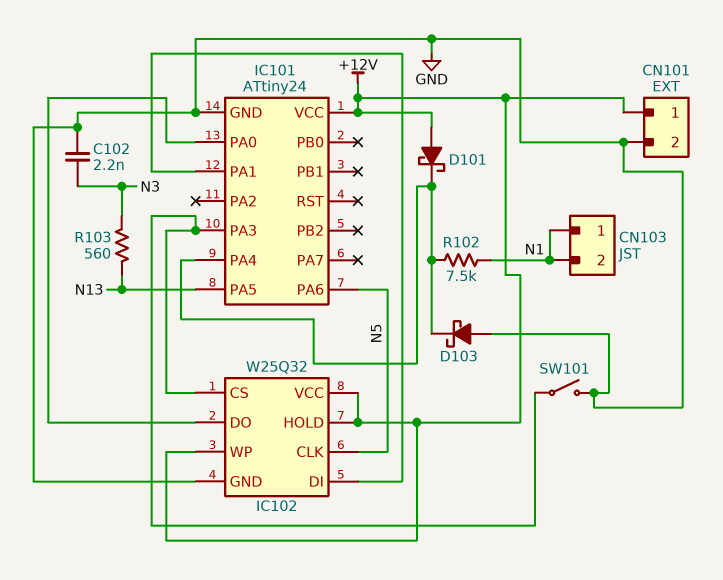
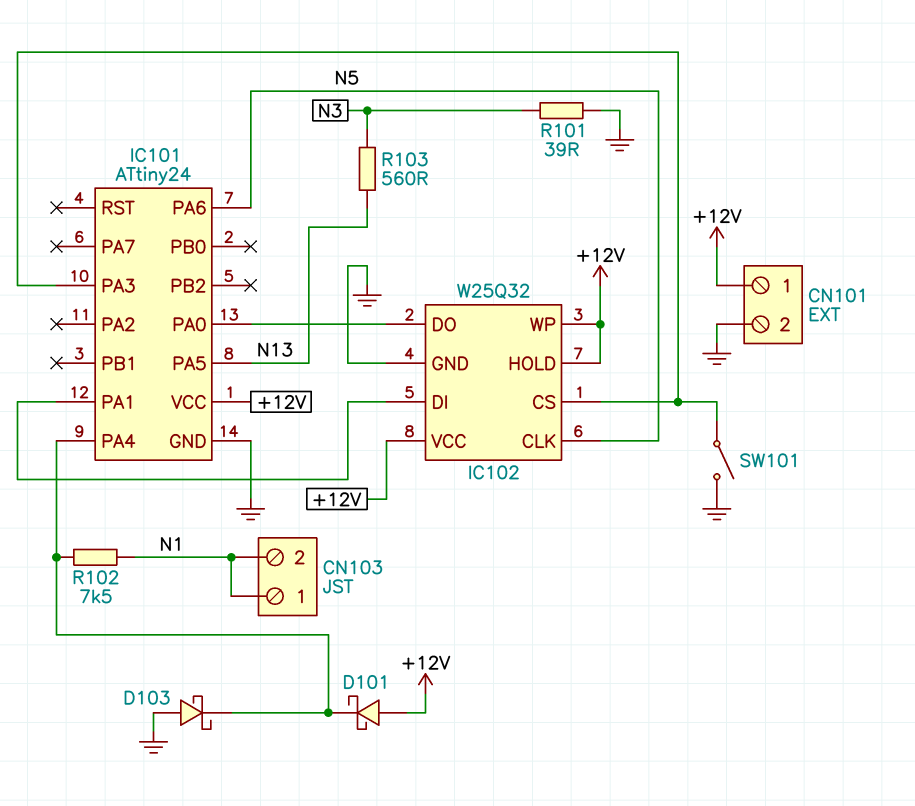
C102: 2.2nF (GND, N3) -> none
R101: none -> 39 (GND, N3)

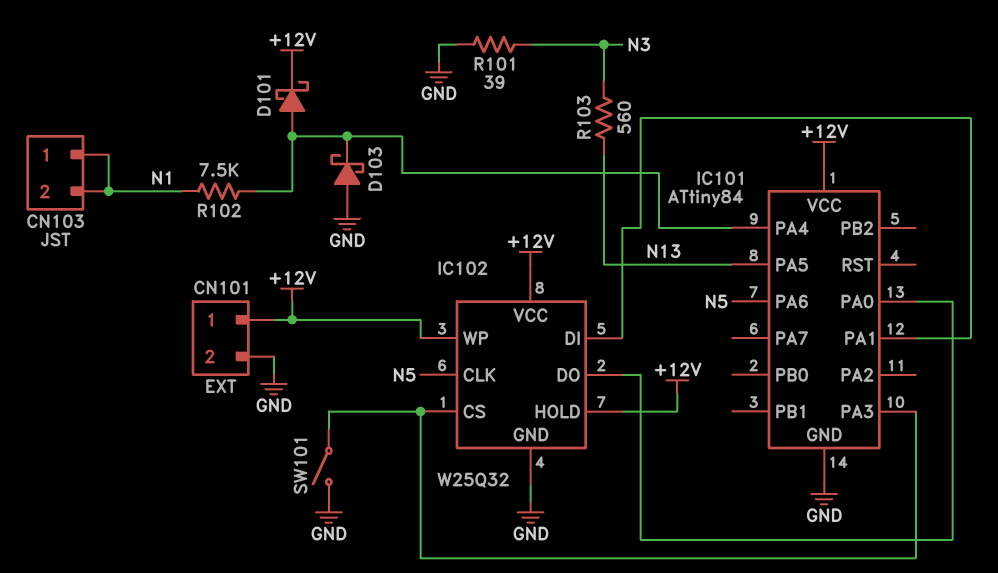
D101: schottky (A +12V, K IC101/PA4) -> schottky (A IC101/PA4, K +12V)
IC101: ATtiny24 -> ATtiny84

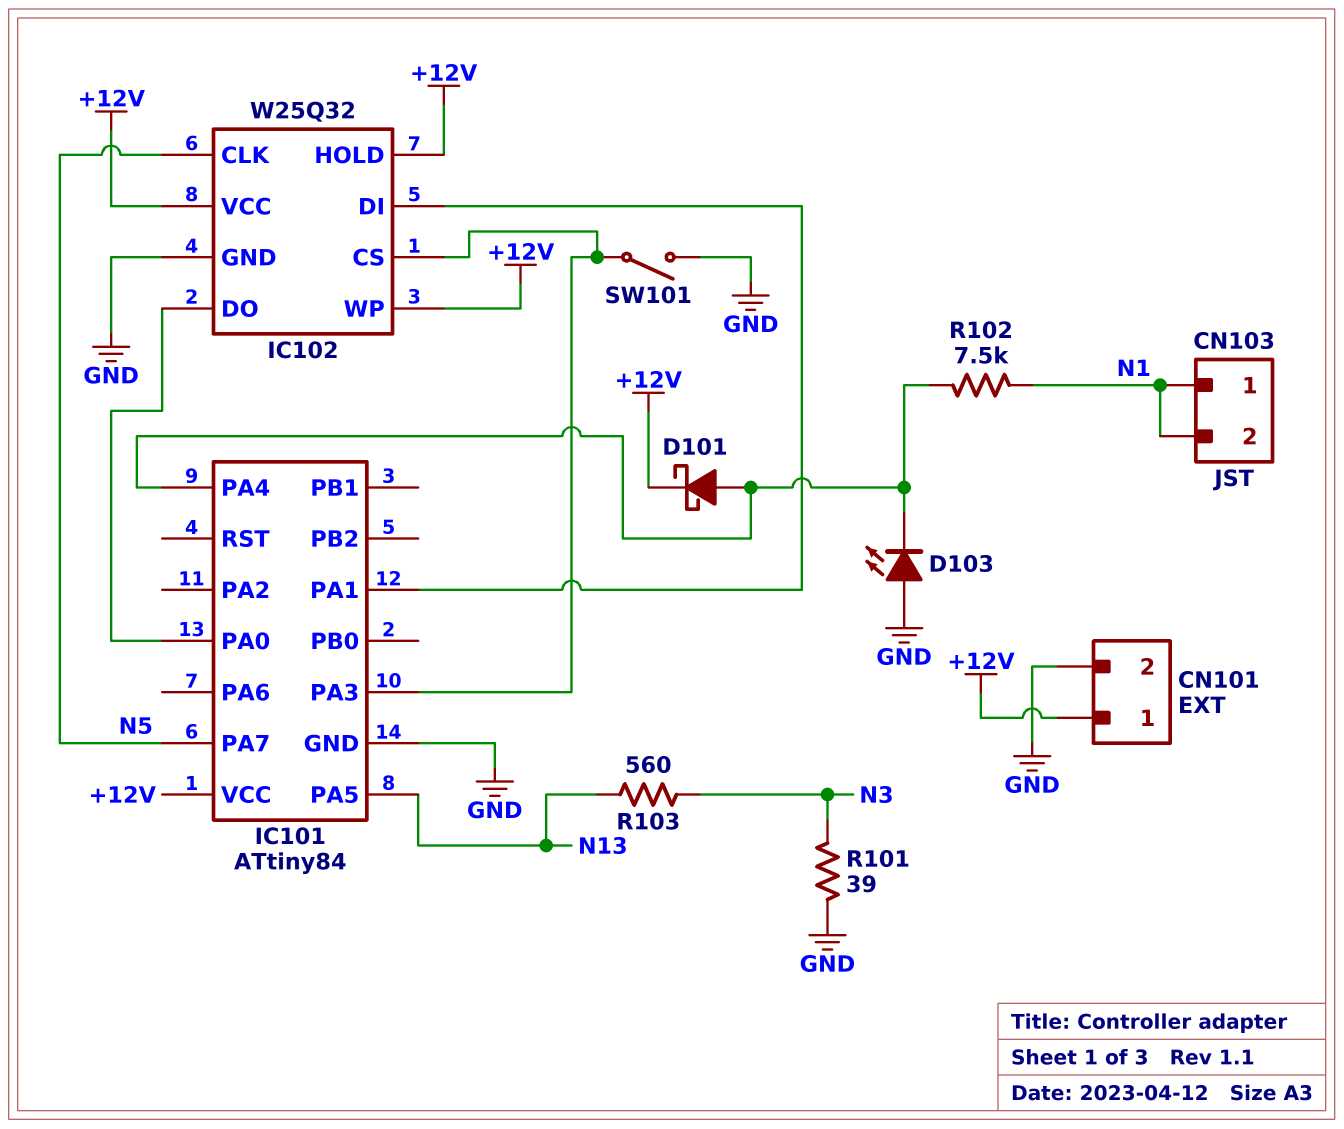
D103: schottky (A GND, K IC101/PA4) -> LED (A GND, K IC101/PA4)
IC101 pin PA6: N5 -> none
IC101 pin PA7: none -> N5

